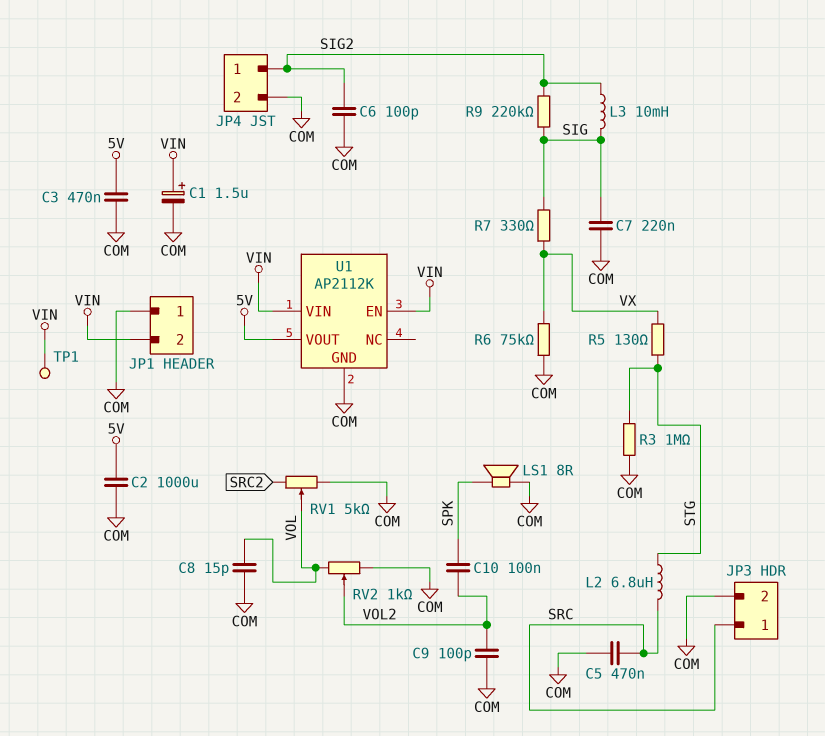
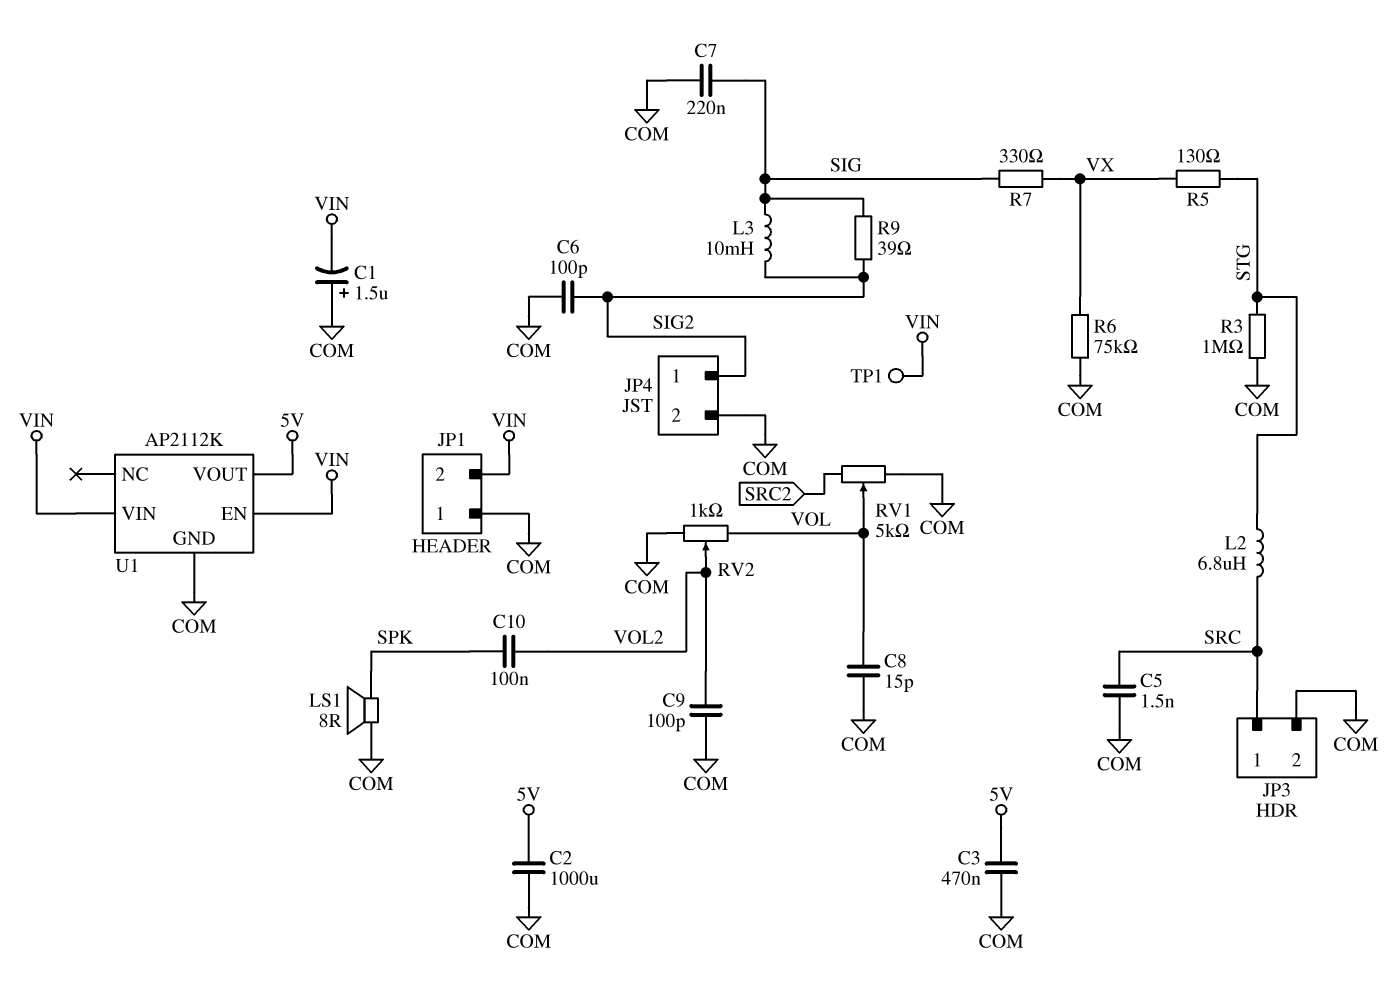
C1: 1.5uF (plus VIN, minus COM) -> 1.5uF (plus COM, minus VIN)
C5: 470nF (COM, SRC) -> 1.5nF (COM, SRC)
R9: 220k (SIG, SIG2) -> 39 (SIG, SIG2)

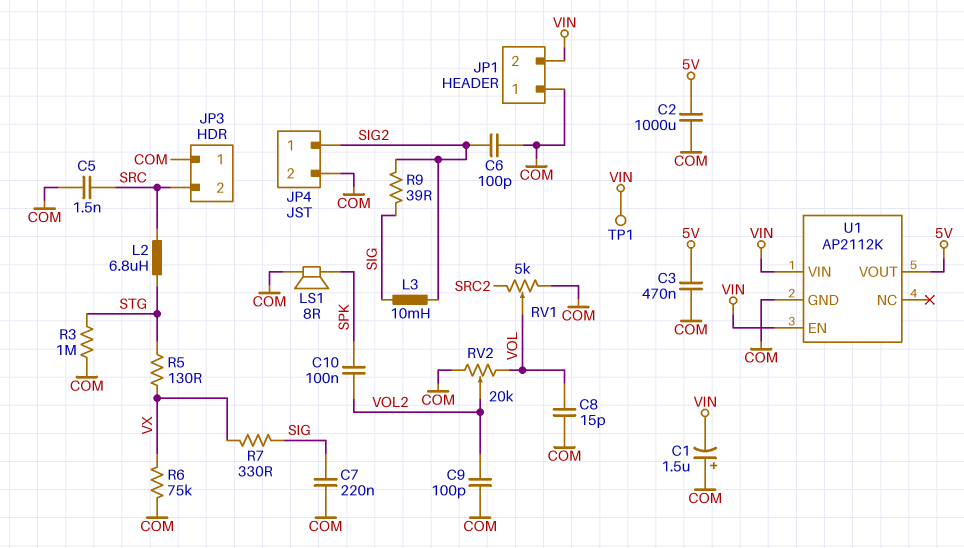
JP3 pin 1: SRC -> COM
JP3 pin 2: COM -> SRC
RV2: 1k (COM, VOL, wiper VOL2) -> 20k (COM, VOL, wiper VOL2)

